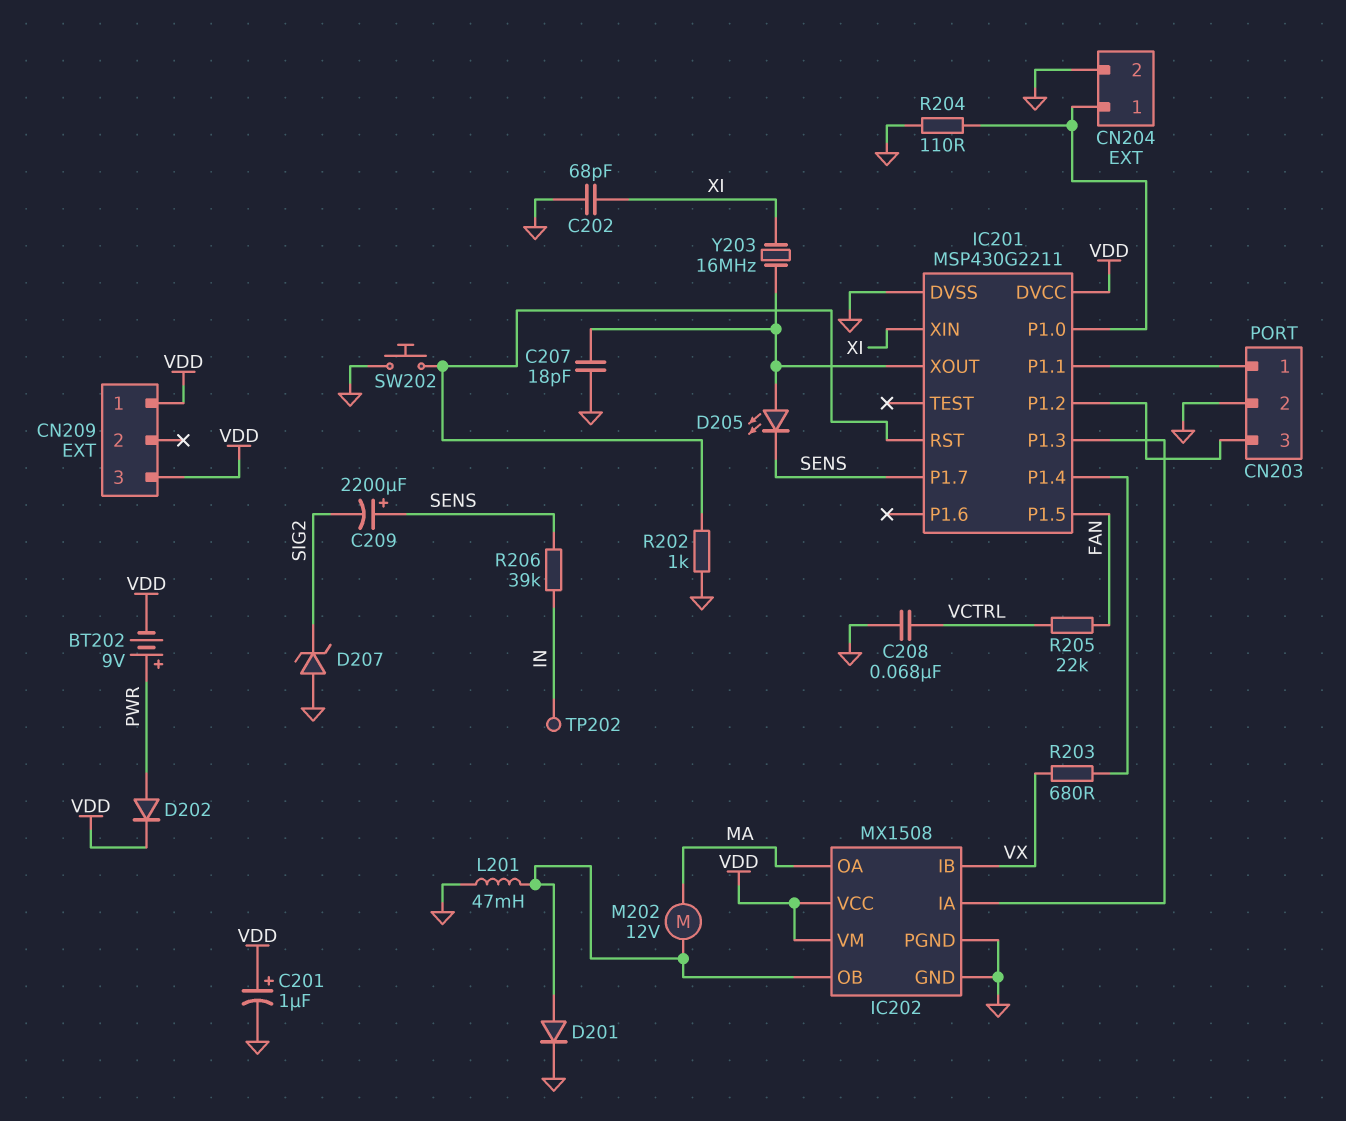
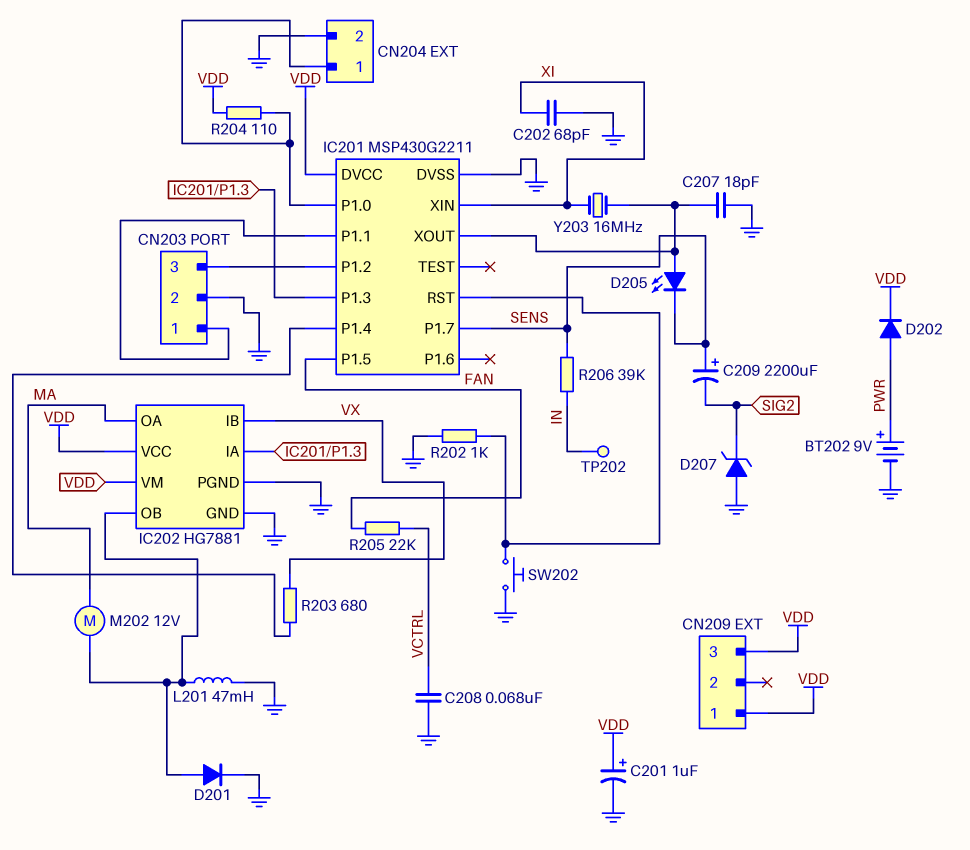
BT202: 9V (plus PWR, minus VDD) -> 9V (plus PWR, minus GND)
IC202: MX1508 -> HG7881
R204: 110 (CN204/1, GND) -> 110 (CN204/1, VDD)

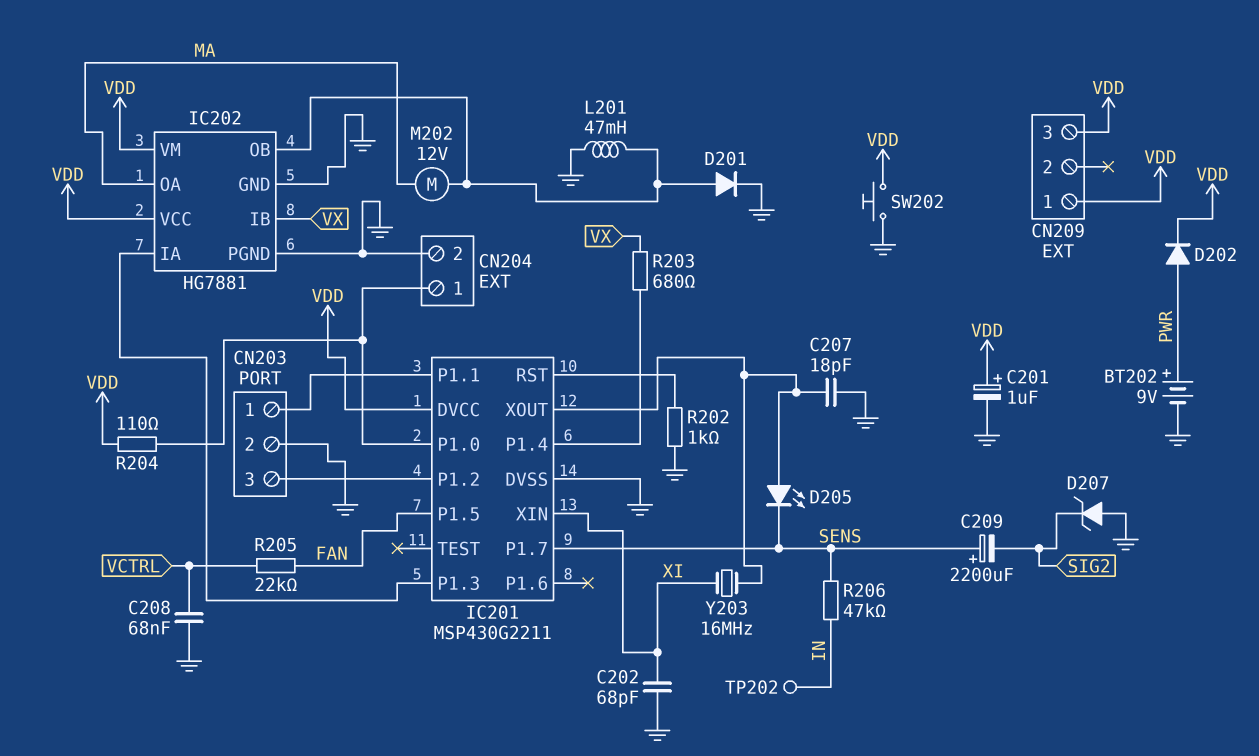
R206: 39k (IN, SENS) -> 47k (IN, SENS)
SW202: button (GND, IC201/RST) -> button (GND, VDD)

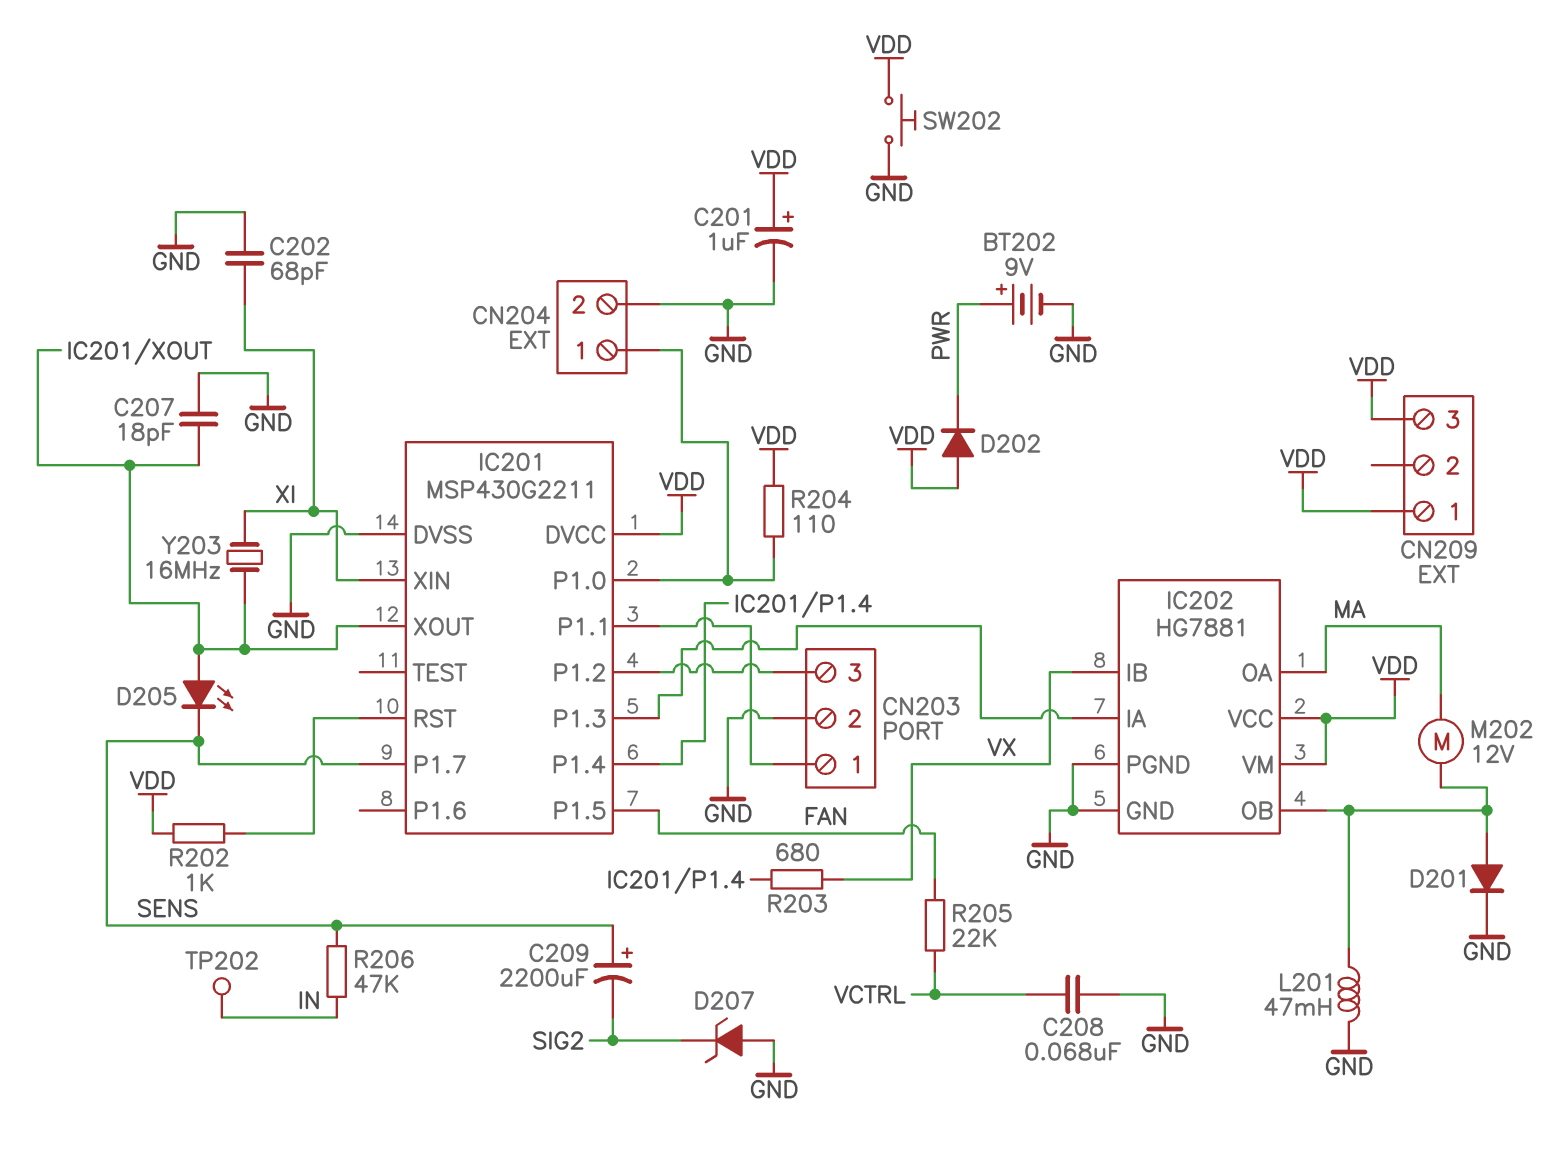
D202: diode (A PWR, K VDD) -> diode (A VDD, K PWR)
R202: 1k (GND, IC201/RST) -> 1k (IC201/RST, VDD)

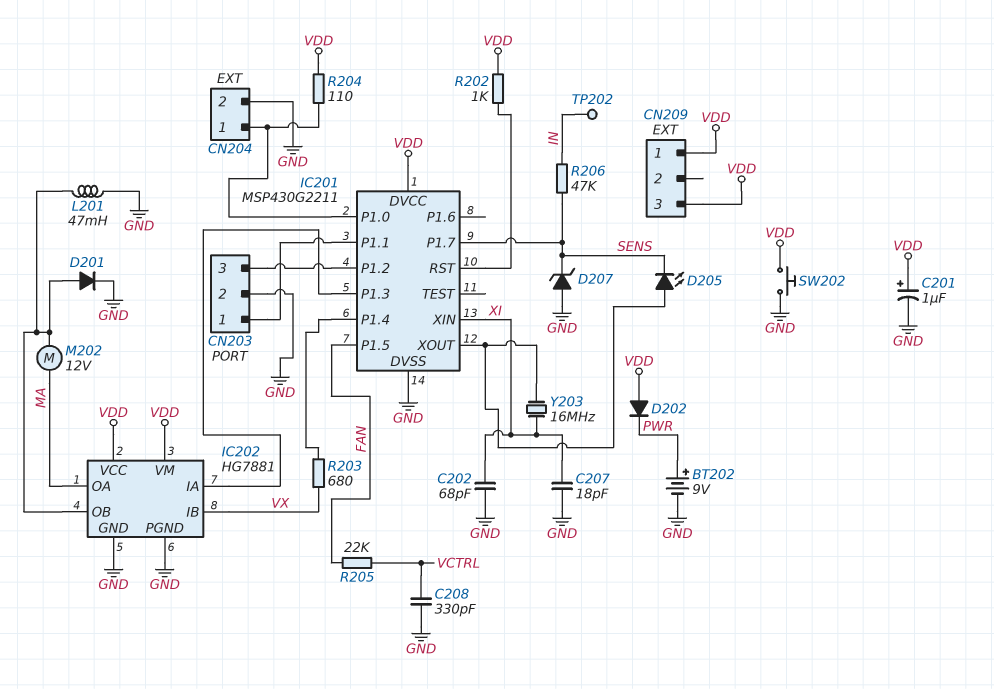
C207: 18pF (GND, IC201/XOUT) -> 18pF (GND, XI)
C208: 68nF (GND, VCTRL) -> 330pF (GND, VCTRL)
C209: 2200uF (plus SENS, minus SIG2) -> none
D207: zener (A GND, K SIG2) -> zener (A GND, K SENS)

